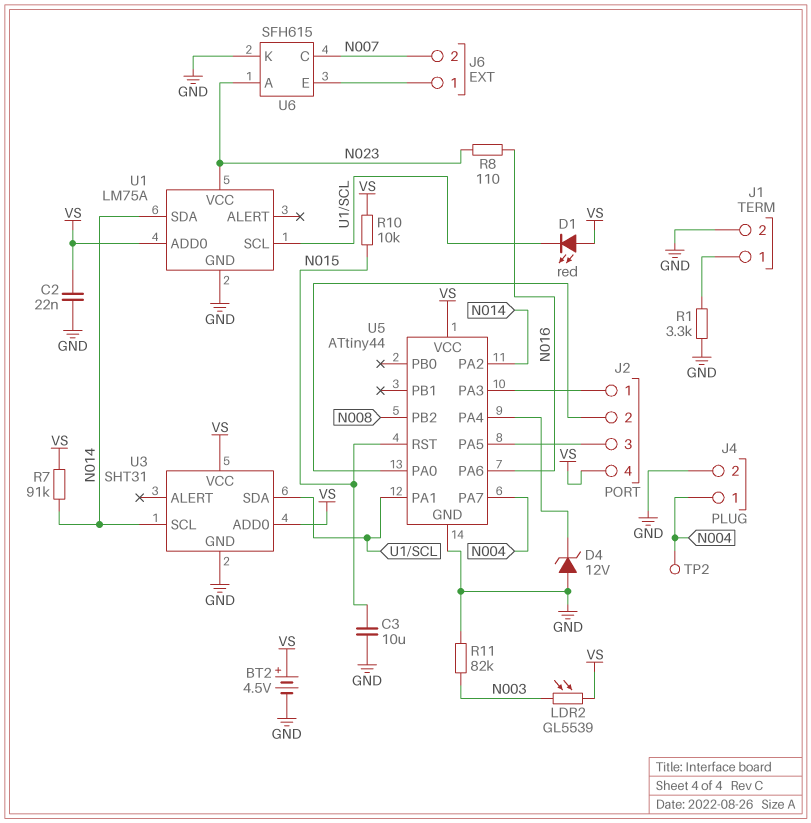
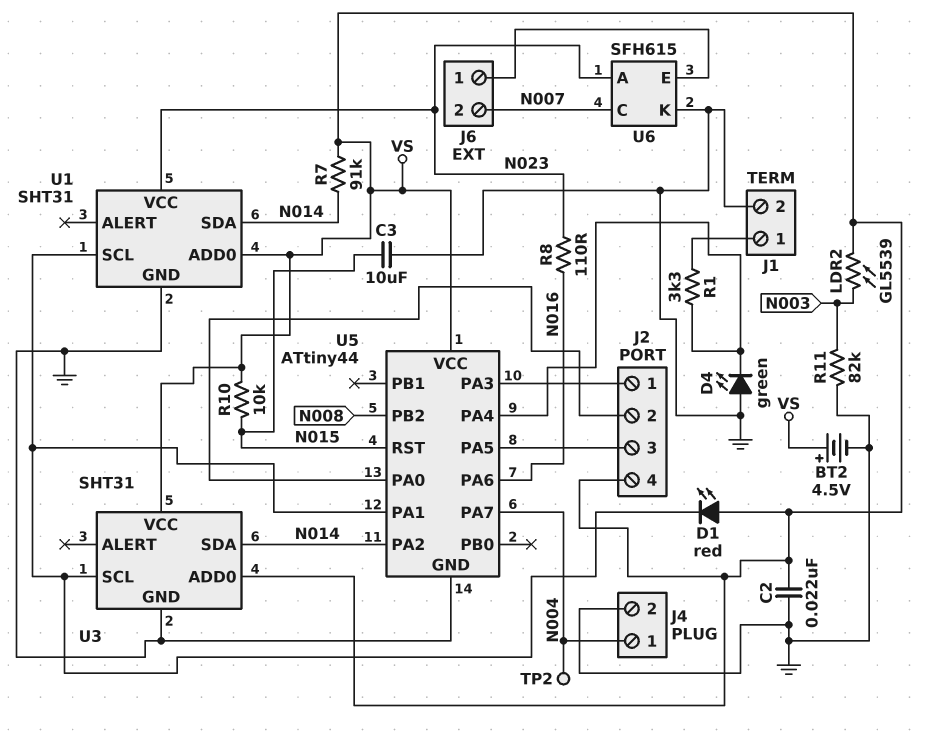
D4: zener 12V (A GND, K U5/PA4) -> LED green (A GND, K U5/PA4)
R1: 3.3k (GND, J1/1) -> 3.3k (J1/1, U5/PA4)
U1: LM75A -> SHT31
U3 pin SCL: N014 -> U1/SCL
U3 pin SDA: U1/SCL -> N014

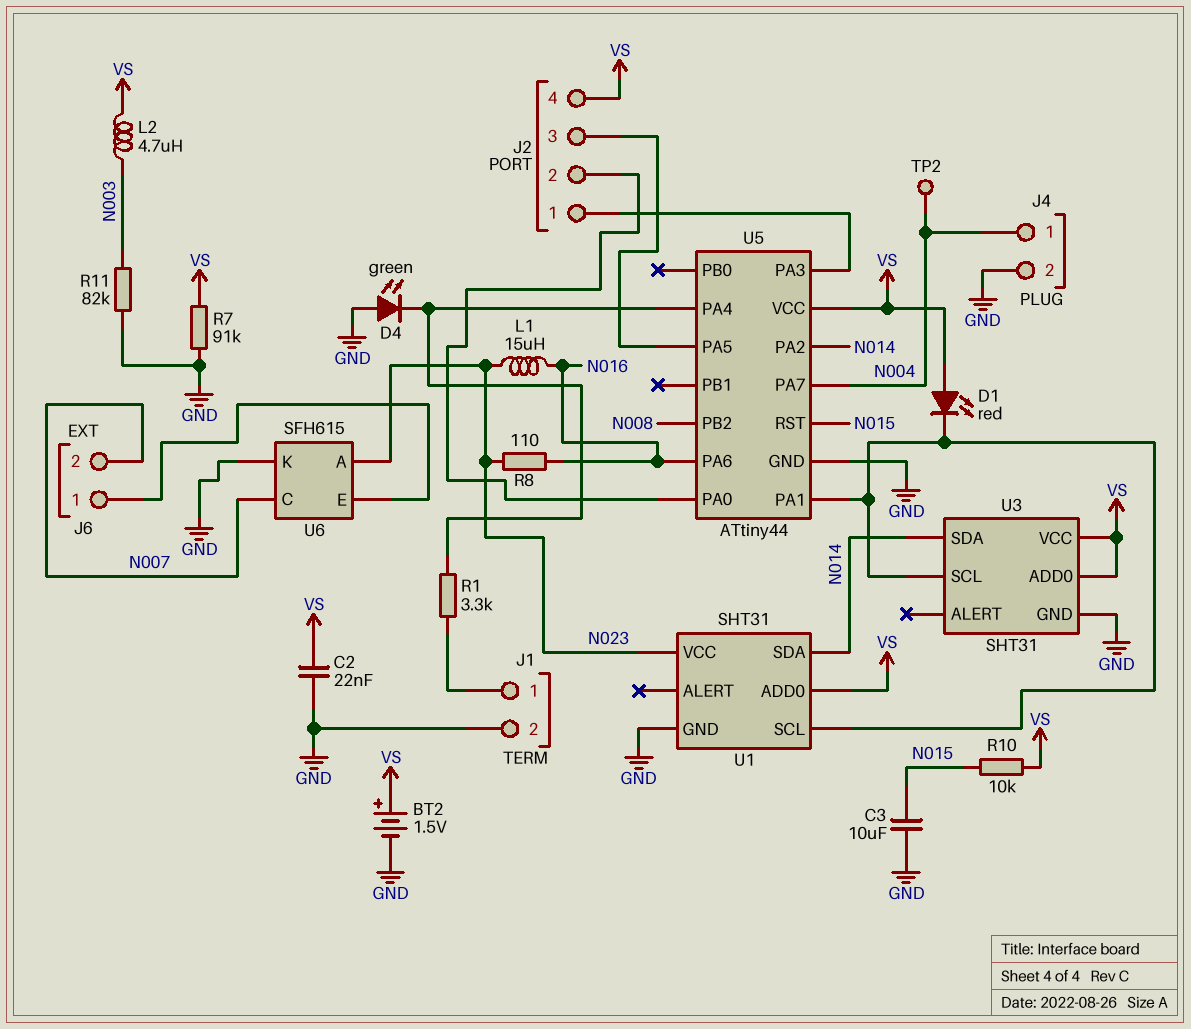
BT2: 4.5V (plus VS, minus GND) -> 1.5V (plus VS, minus GND)
L1: none -> 15uH (N016, N023)
L2: none -> 4.7uH (N003, VS)
LDR2: GL5539 (N003, VS) -> none
R7: 91k (N014, VS) -> 91k (GND, VS)

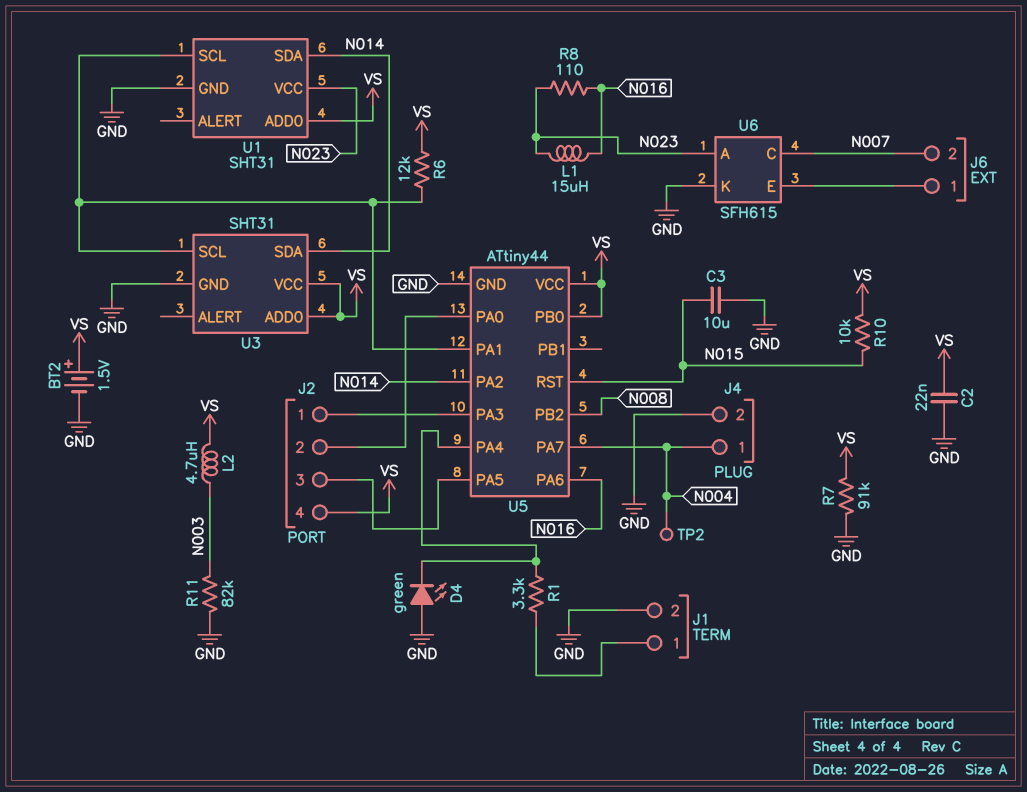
D1: LED red (A VS, K U1/SCL) -> none
R6: none -> 12k (U1/SCL, VS)
U5 pin PB0: none -> VS

